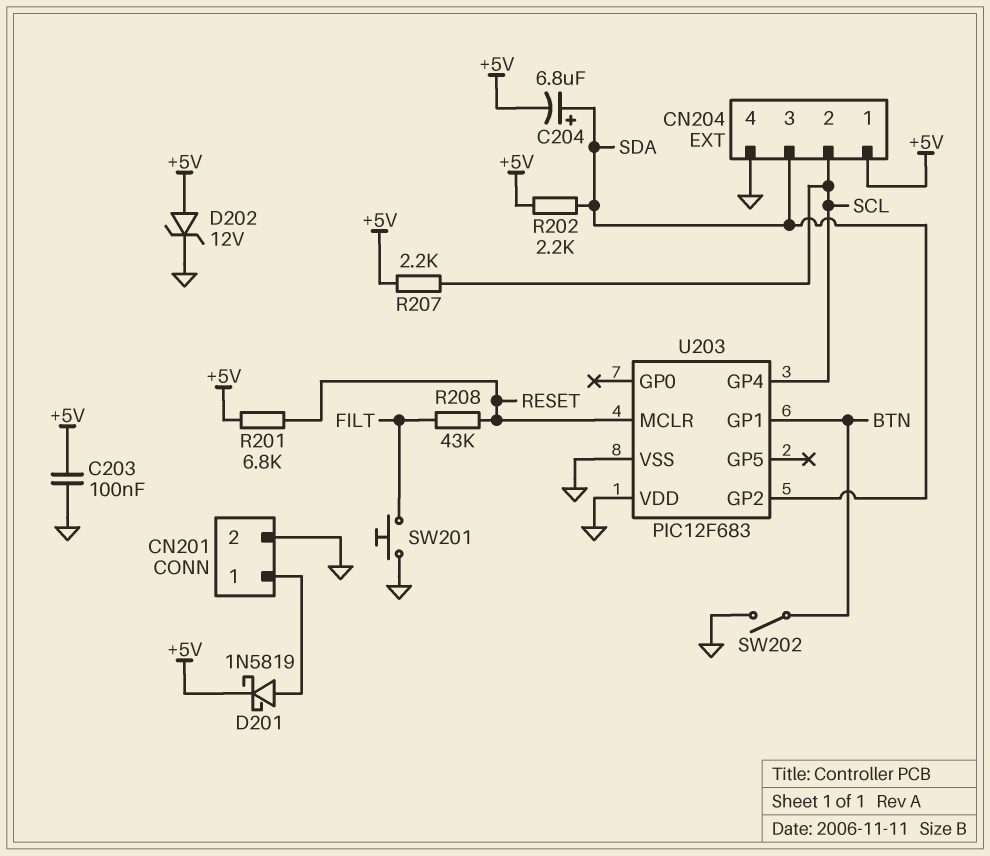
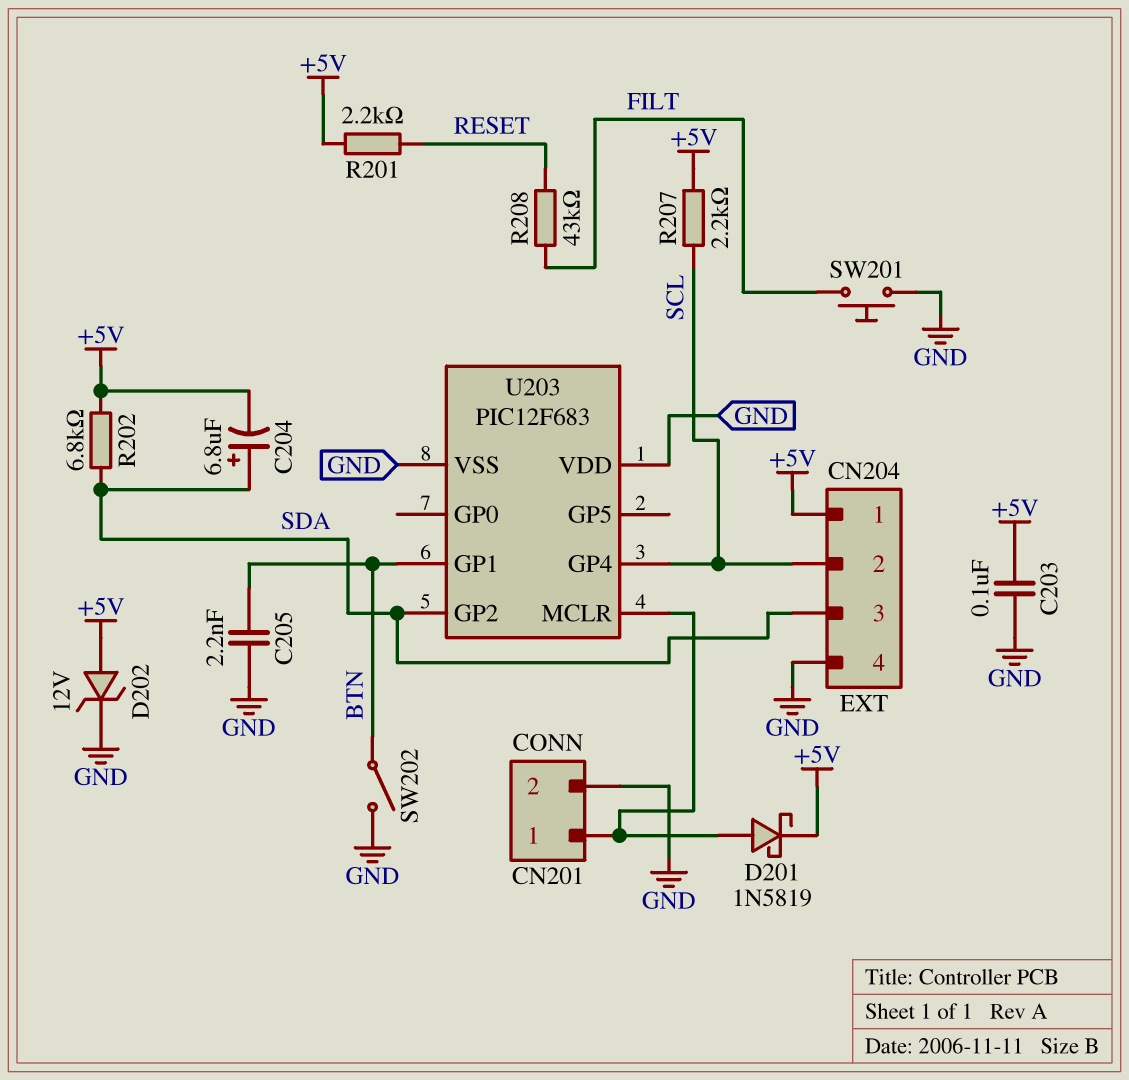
C205: none -> 2.2nF (BTN, GND)
R201: 6.8k (+5V, RESET) -> 2.2k (+5V, RESET)
R202: 2.2k (+5V, SDA) -> 6.8k (+5V, SDA)
U203 pin MCLR: RESET -> CN201/1

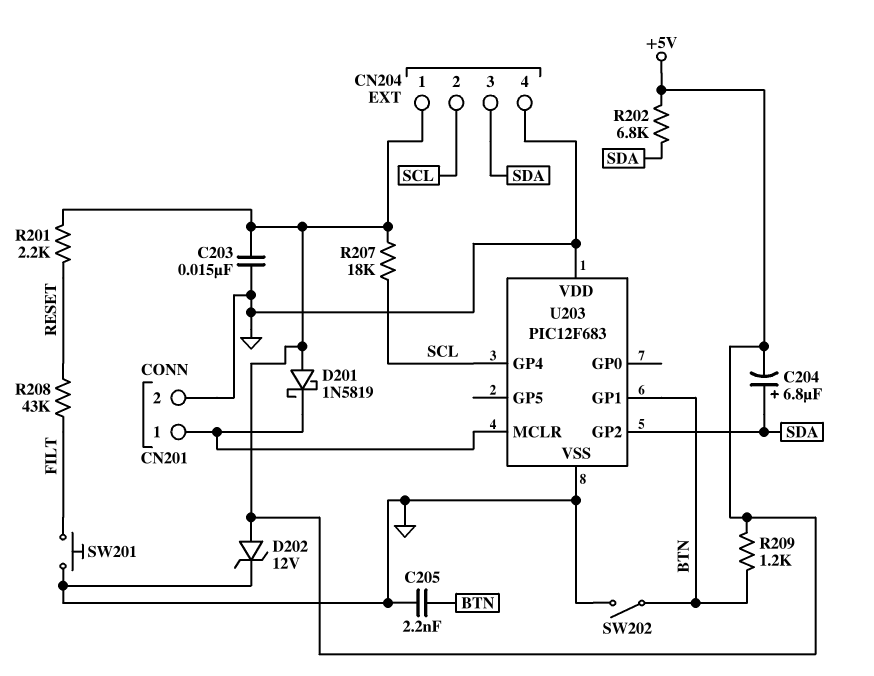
C203: 100nF (+5V, GND) -> 15nF (+5V, GND)
D201: schottky 1N5819 (A CN201/1, K +5V) -> schottky 1N5819 (A +5V, K CN201/1)
R207: 2.2k (+5V, SCL) -> 18k (+5V, SCL)
R209: none -> 1.2k (+5V, BTN)

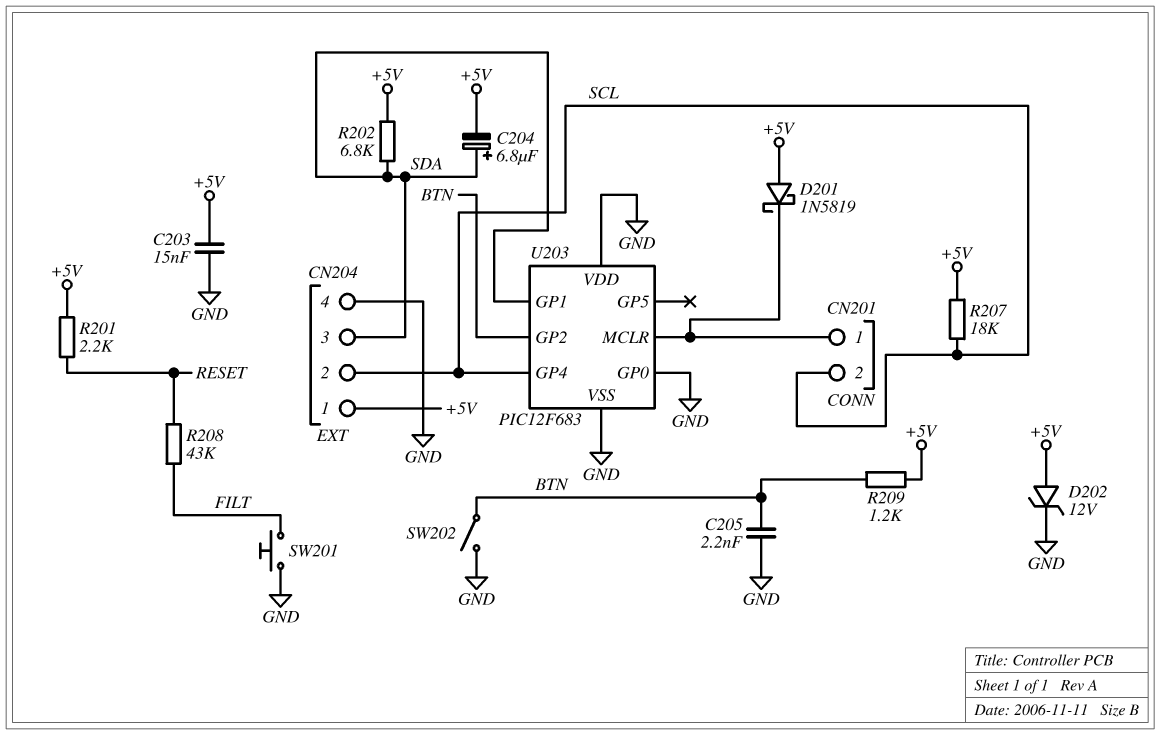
CN201 pin 2: GND -> SCL
U203 pin GP0: none -> GND
U203 pin GP1: BTN -> SDA
U203 pin GP2: SDA -> BTN

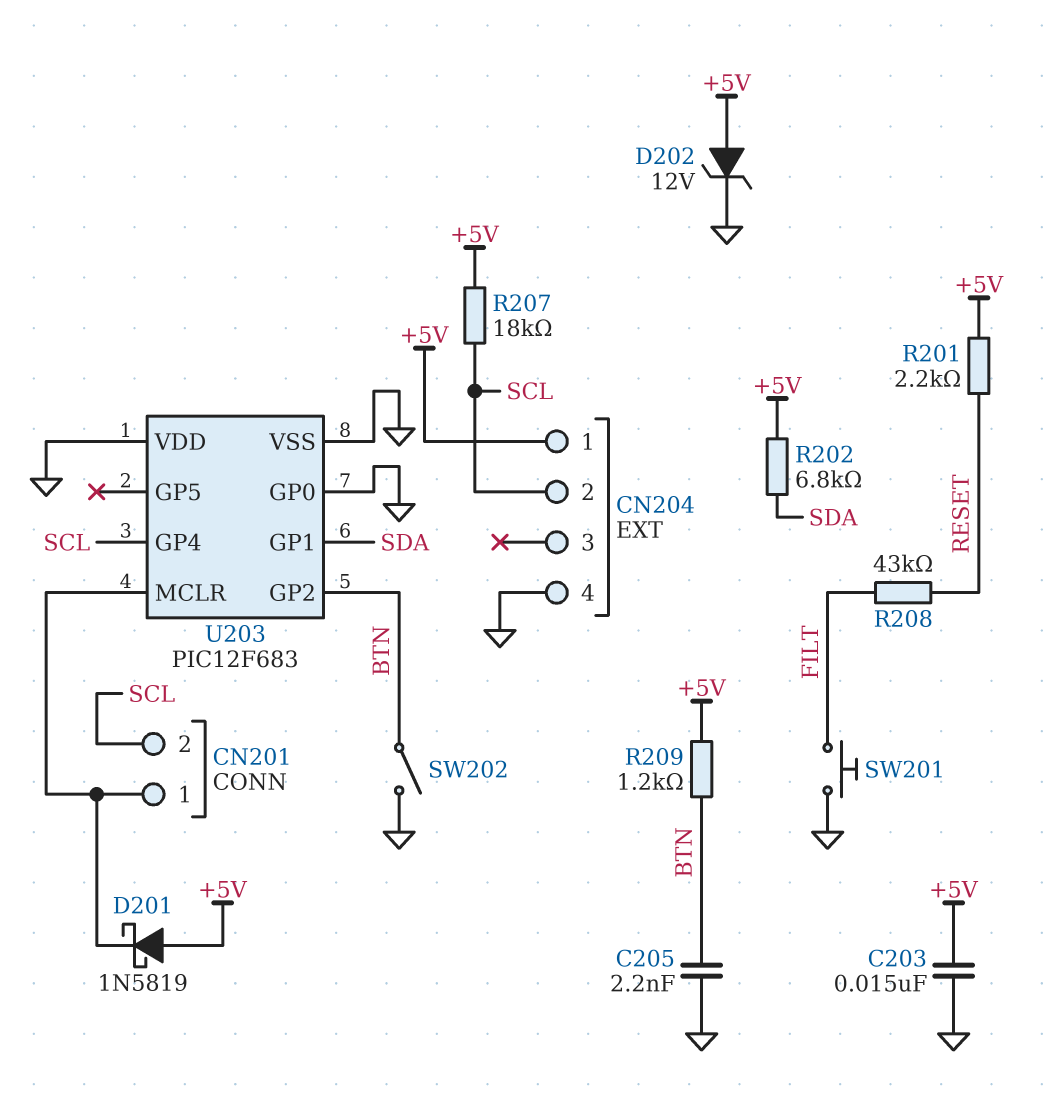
C204: 6.8uF (plus SDA, minus +5V) -> none
CN204 pin 3: SDA -> none

